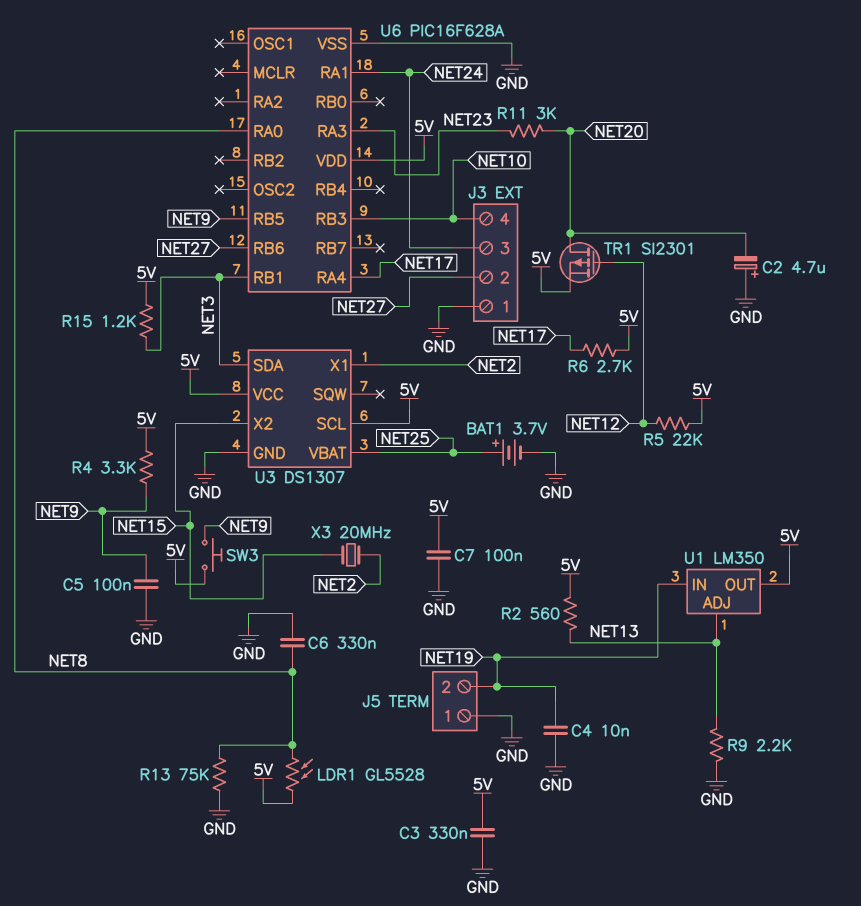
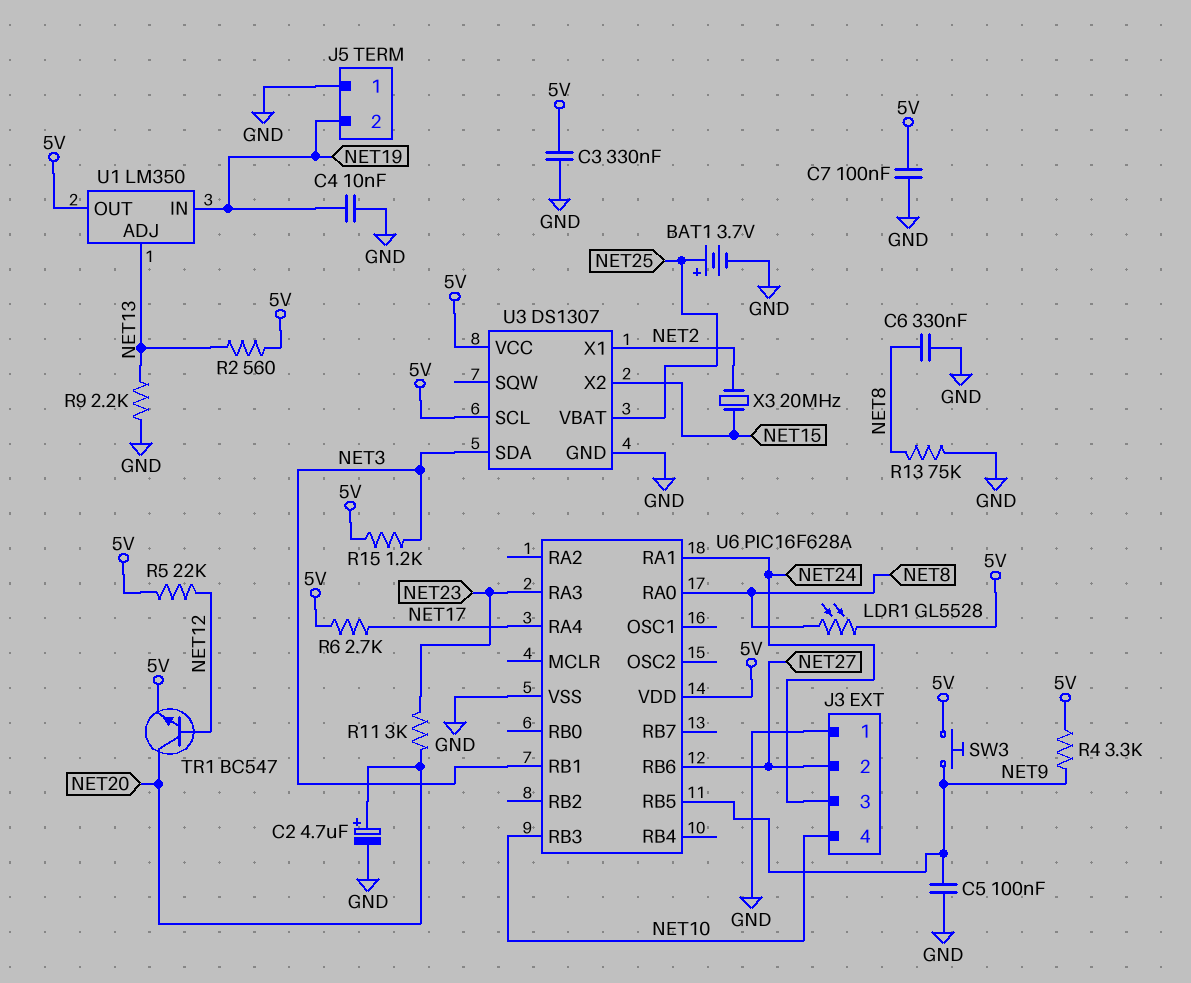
C2: 4.7uF (plus GND, minus NET20) -> 4.7uF (plus NET20, minus GND)
TR1: PMOS SI2301 (G NET12, D NET20, S 5V) -> NPN BC547 (B NET12, C NET20, E 5V)

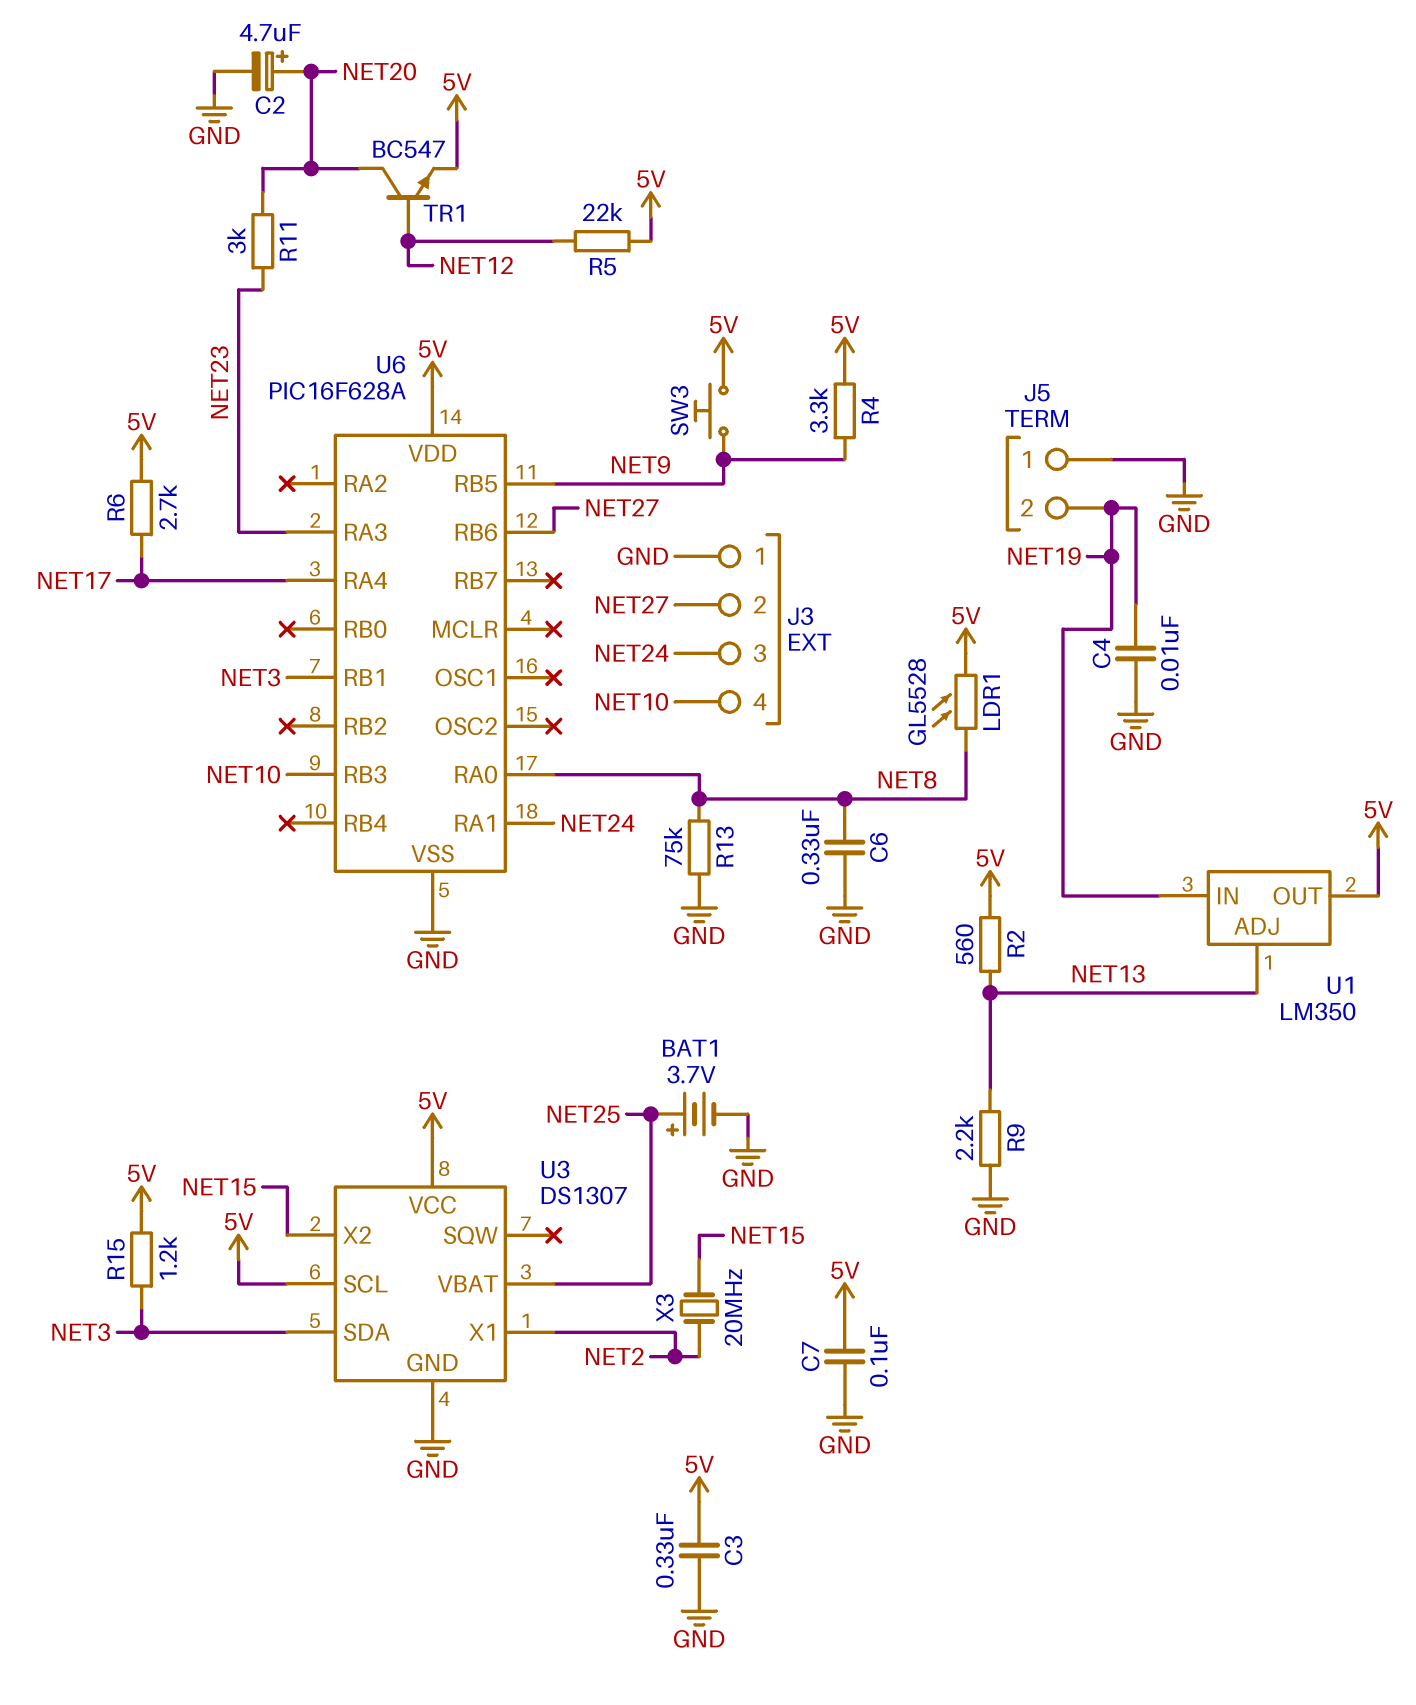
C5: 100nF (GND, NET9) -> none

